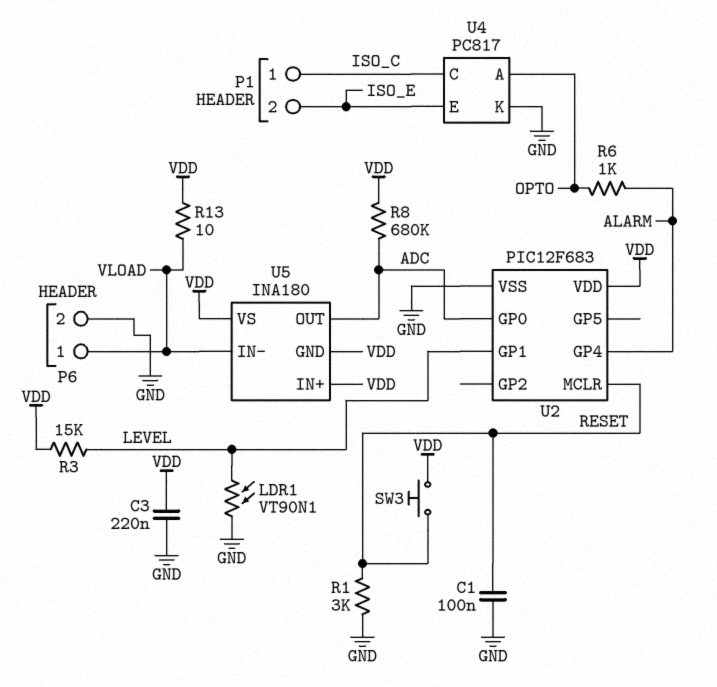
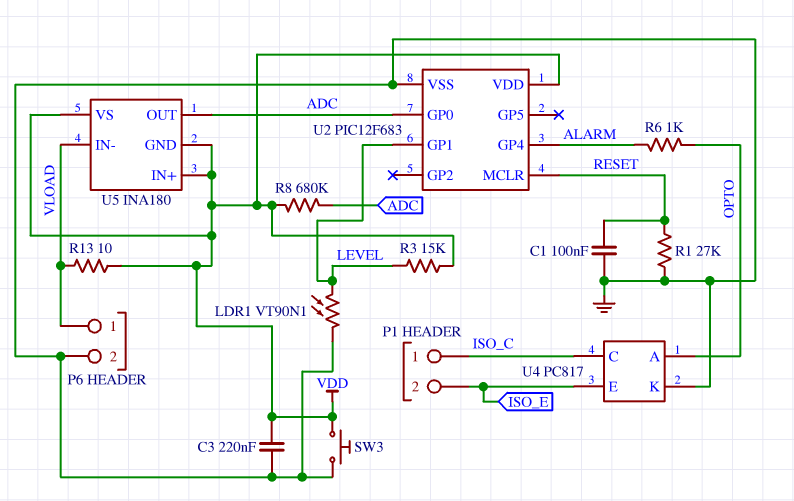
R1: 3k (GND, RESET) -> 27k (GND, RESET)
SW3: button (RESET, VDD) -> button (GND, VDD)

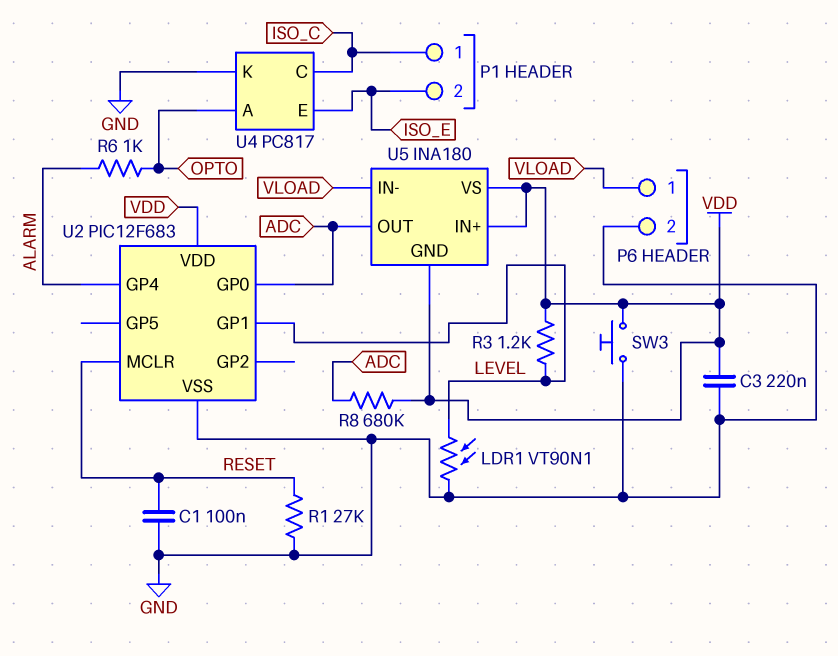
R3: 15k (LEVEL, VDD) -> 1.2k (LEVEL, VDD)
R13: 10 (VDD, VLOAD) -> none

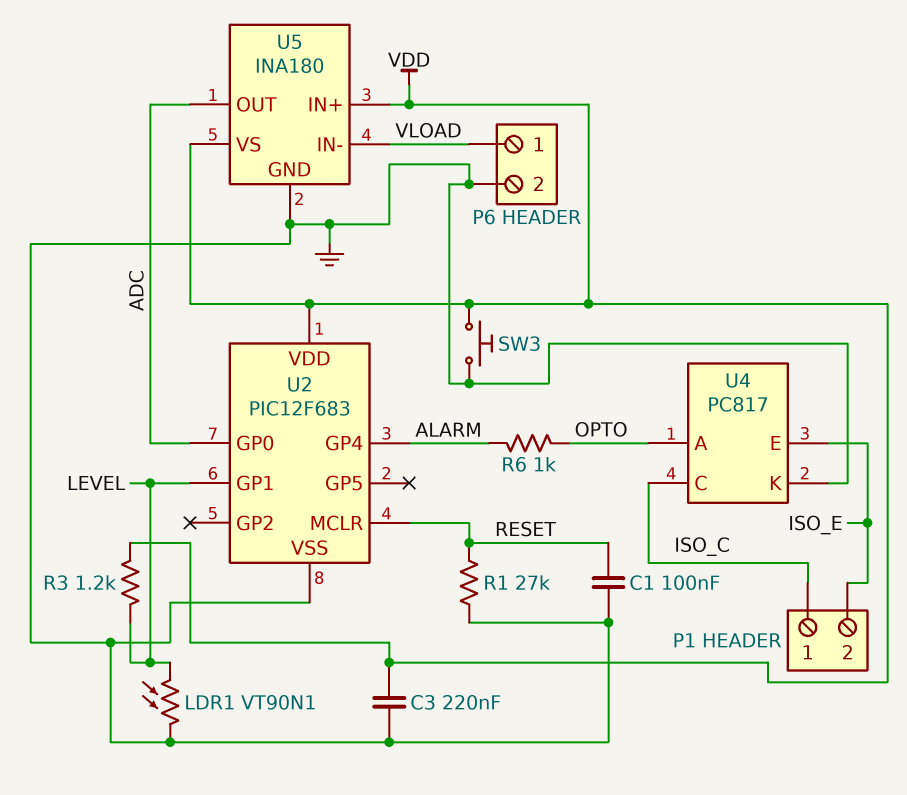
R8: 680k (ADC, VDD) -> none
U5 pin GND: VDD -> GND

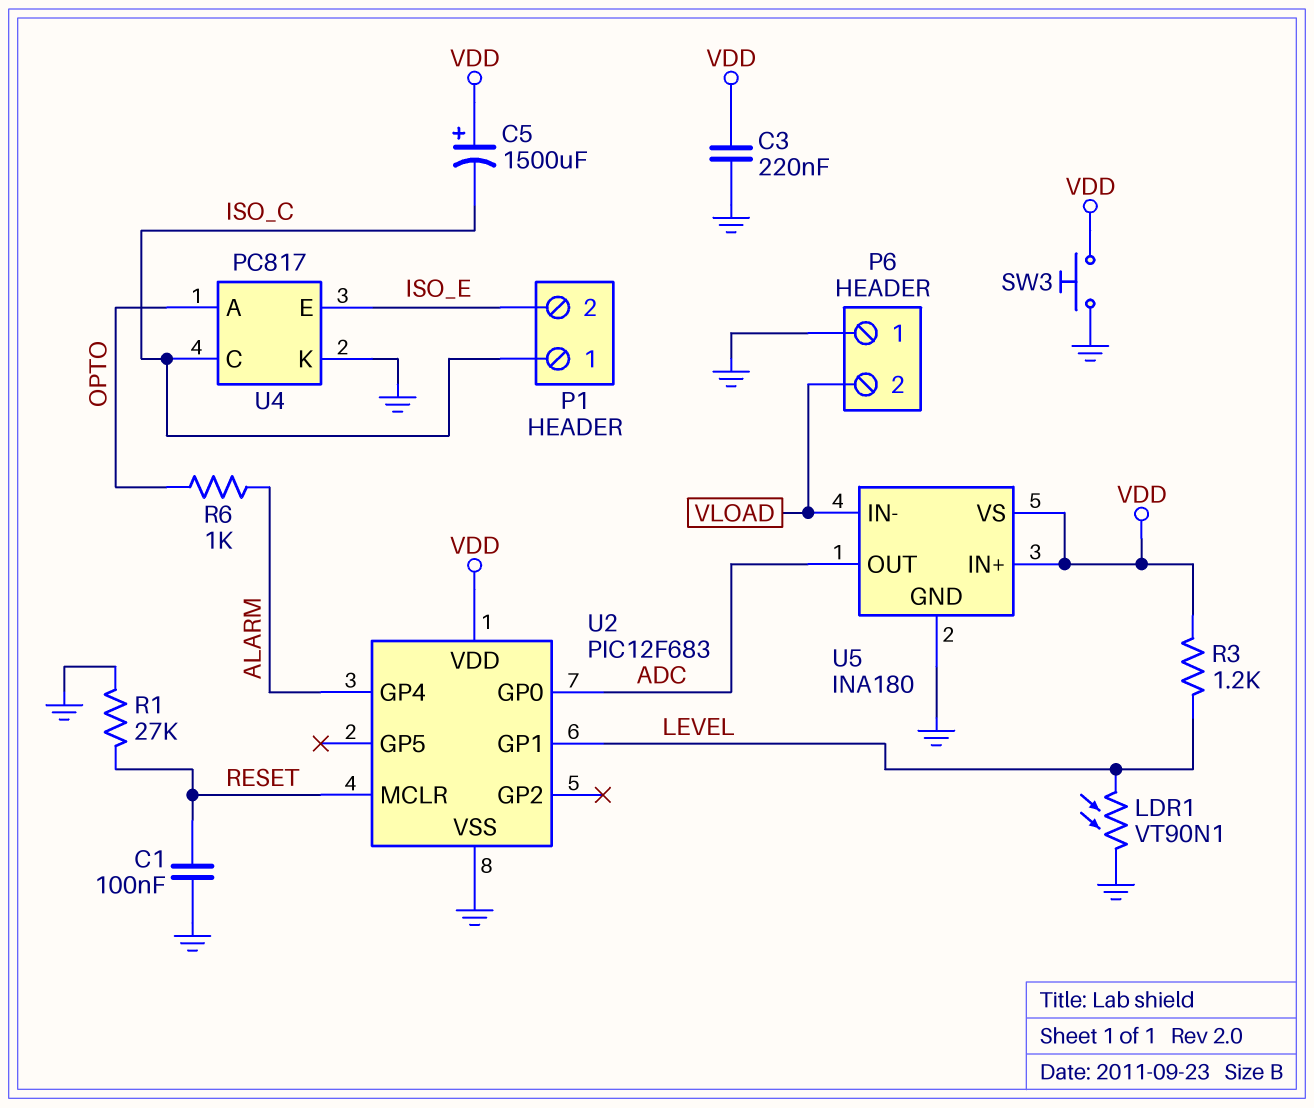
C5: none -> 1500uF (plus VDD, minus ISO_C)
P6 pin 1: VLOAD -> GND
P6 pin 2: GND -> VLOAD

